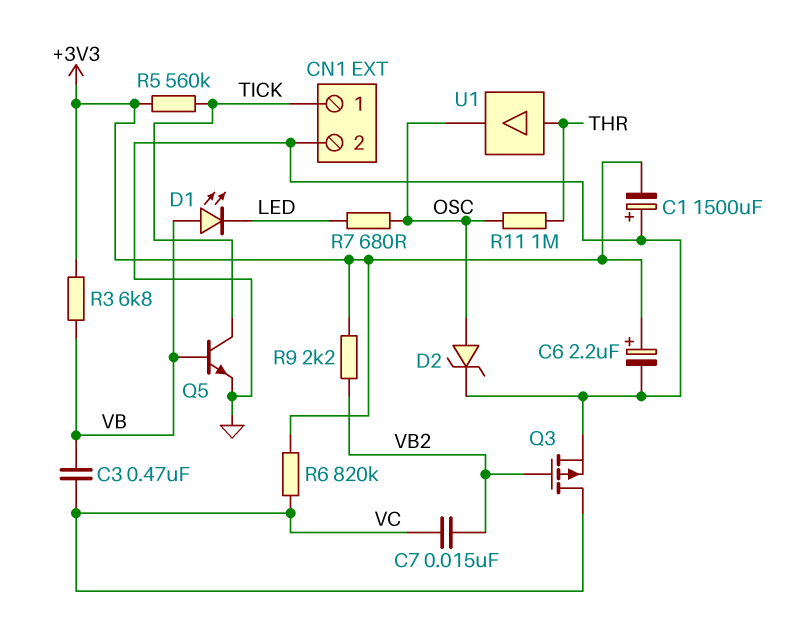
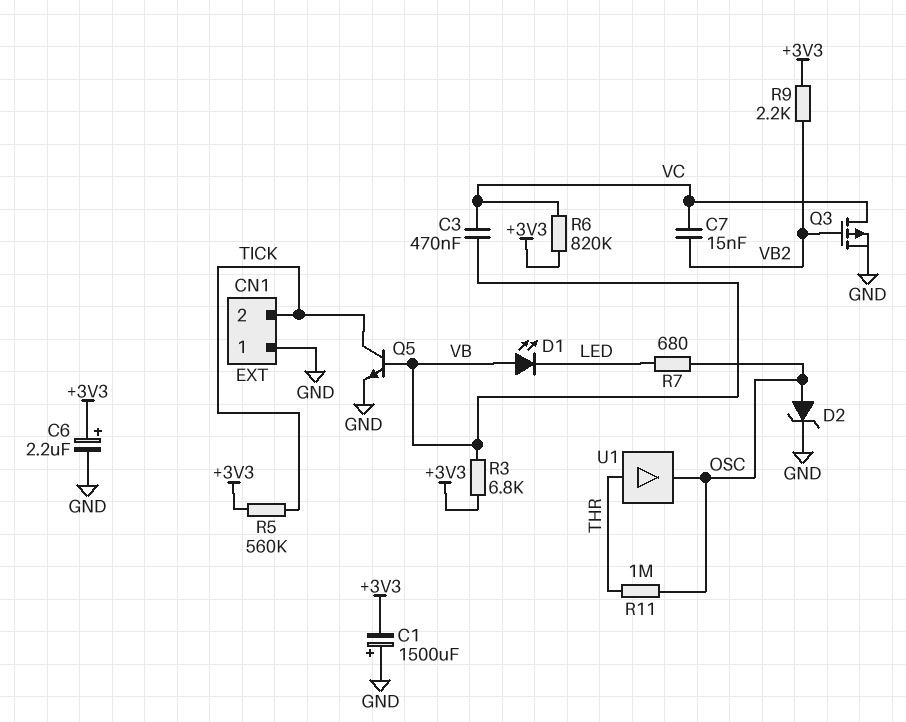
CN1 pin 1: TICK -> GND
CN1 pin 2: GND -> TICK

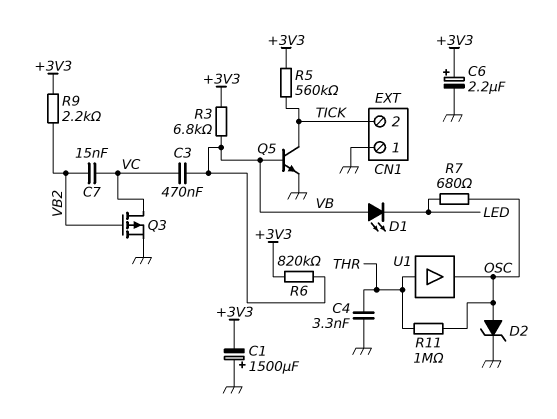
C4: none -> 3.3nF (GND, THR)
R6: 820k (+3V3, VC) -> 820k (+3V3, VB)

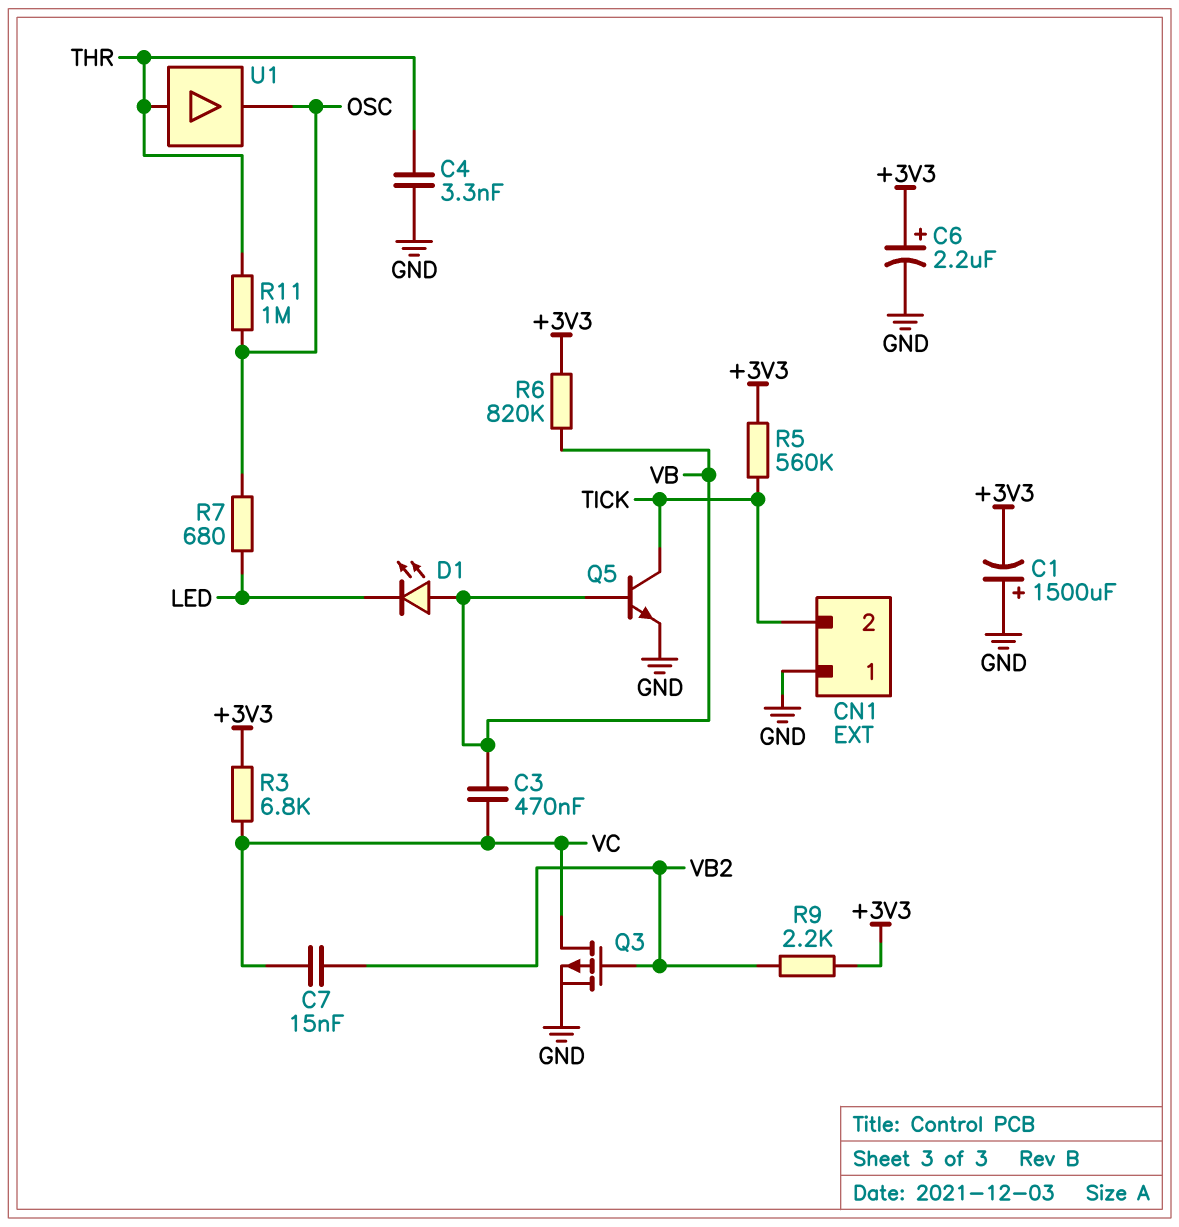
D2: zener (A OSC, K GND) -> none
R3: 6.8k (+3V3, VB) -> 6.8k (+3V3, VC)

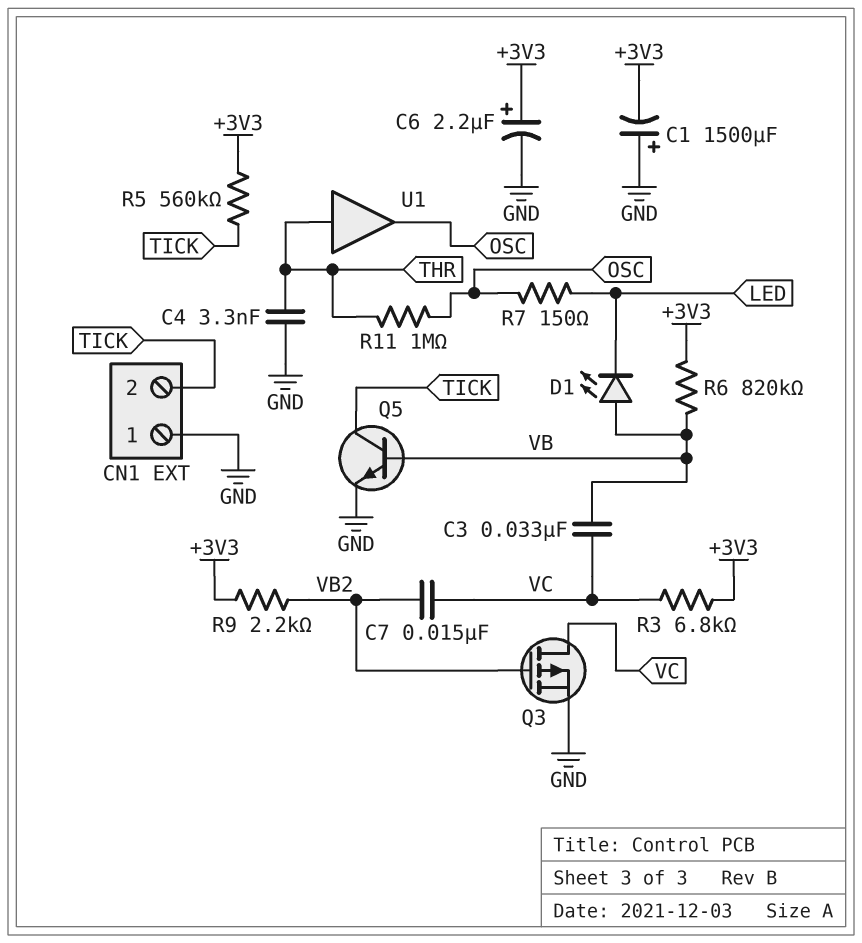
C3: 470nF (VB, VC) -> 33nF (VB, VC)
R7: 680 (LED, OSC) -> 150 (LED, OSC)

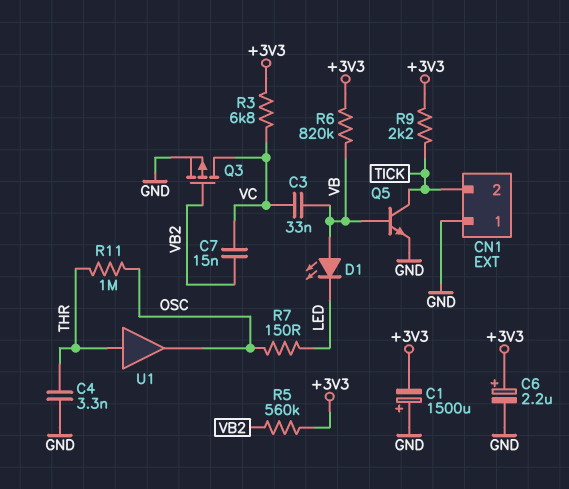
R5: 560k (+3V3, TICK) -> 560k (+3V3, VB2)
R9: 2.2k (+3V3, VB2) -> 2.2k (+3V3, TICK)

